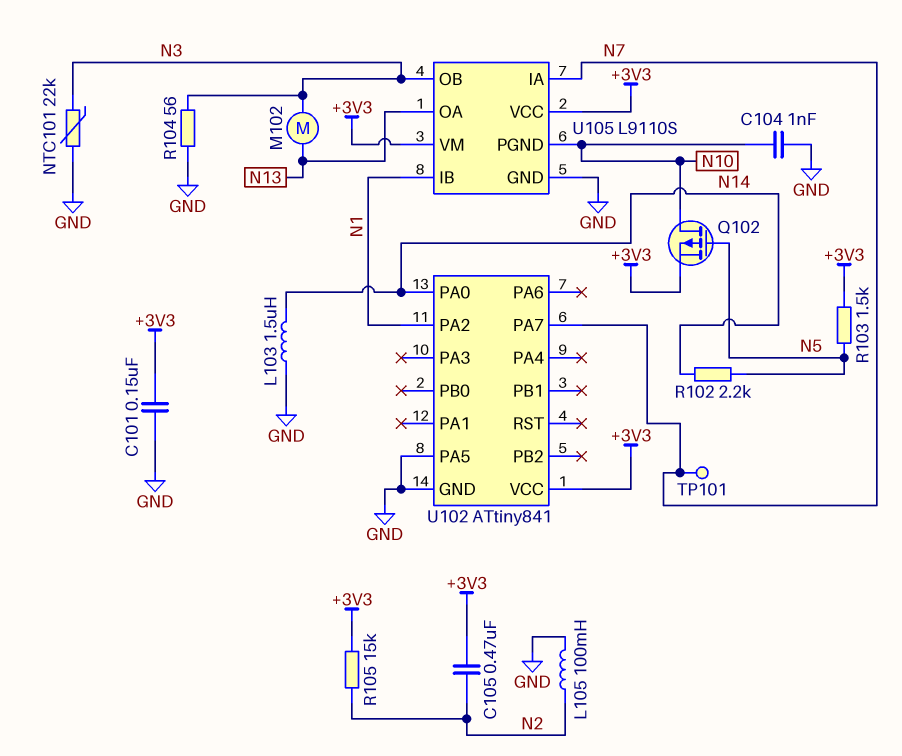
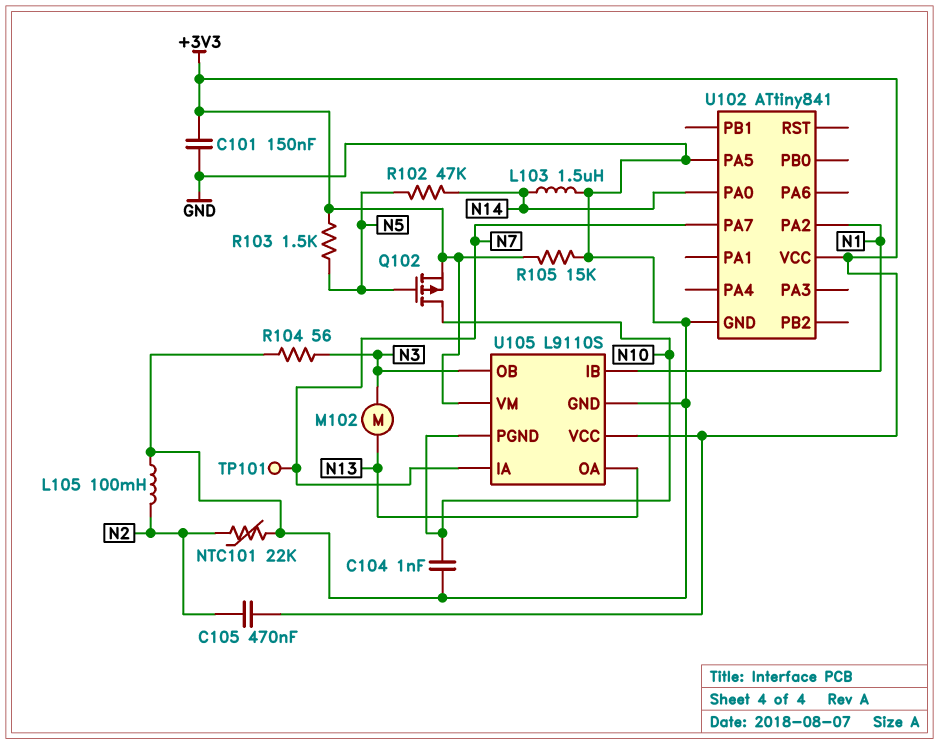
NTC101: 22k (GND, N3) -> 22k (GND, N2)
R102: 2.2k (N5, N14) -> 47k (N5, N14)
R105: 15k (+3V3, N2) -> 15k (+3V3, GND)

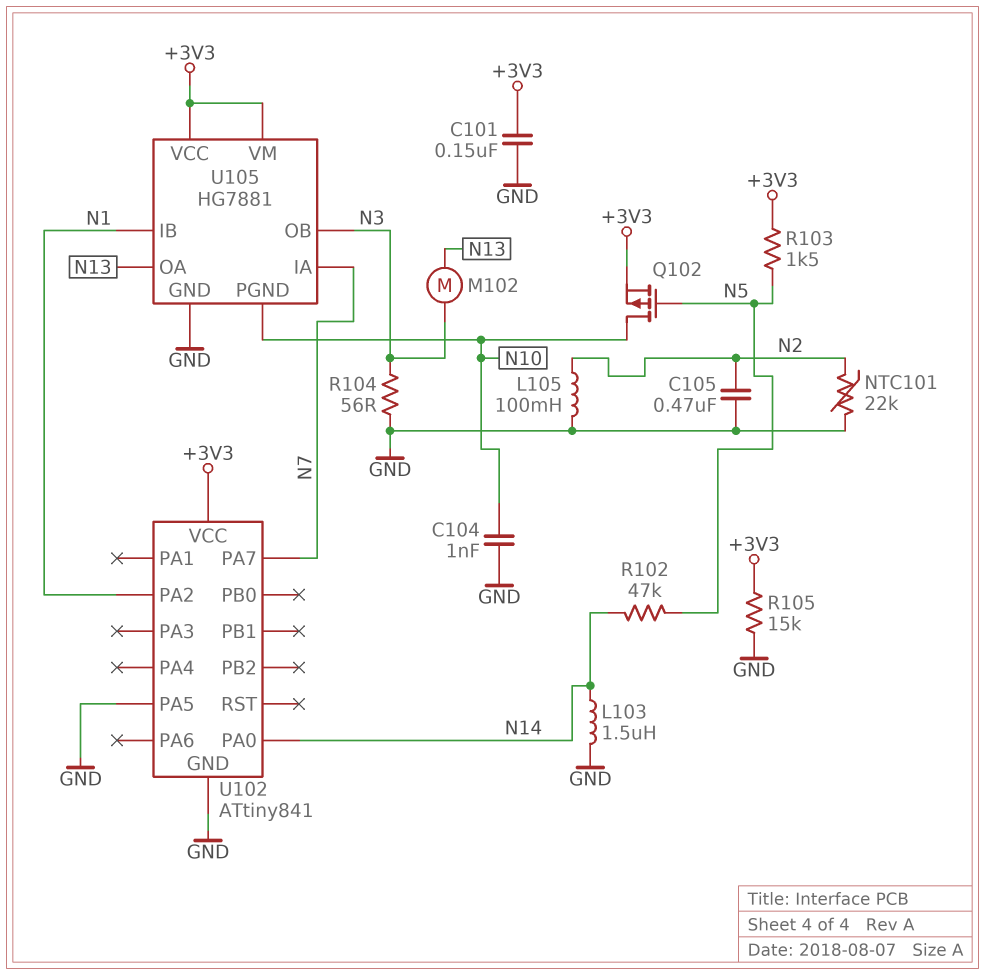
C105: 470nF (+3V3, N2) -> 470nF (GND, N2)
TP101: test point (N7) -> none
U105: L9110S -> HG7881

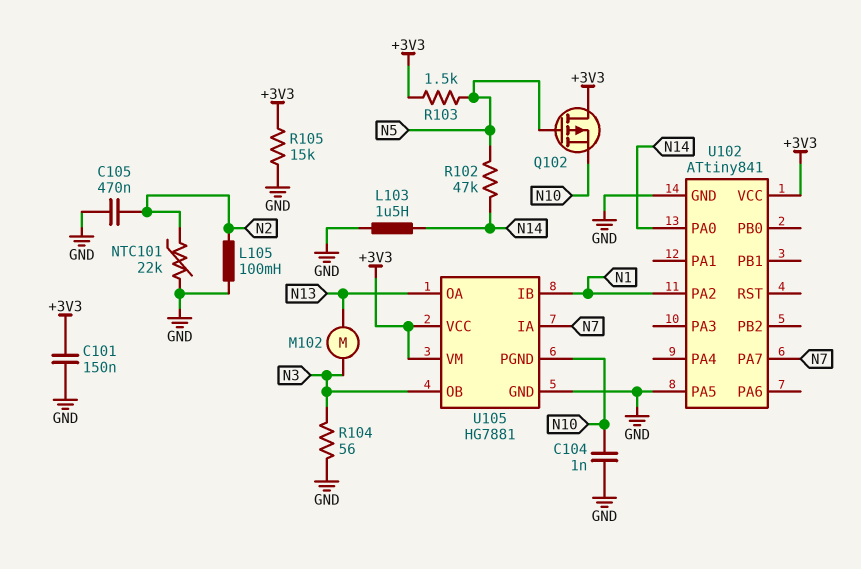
Q102: PMOS (G N5, D N10, S +3V3) -> PMOS (G N5, D +3V3, S N10)

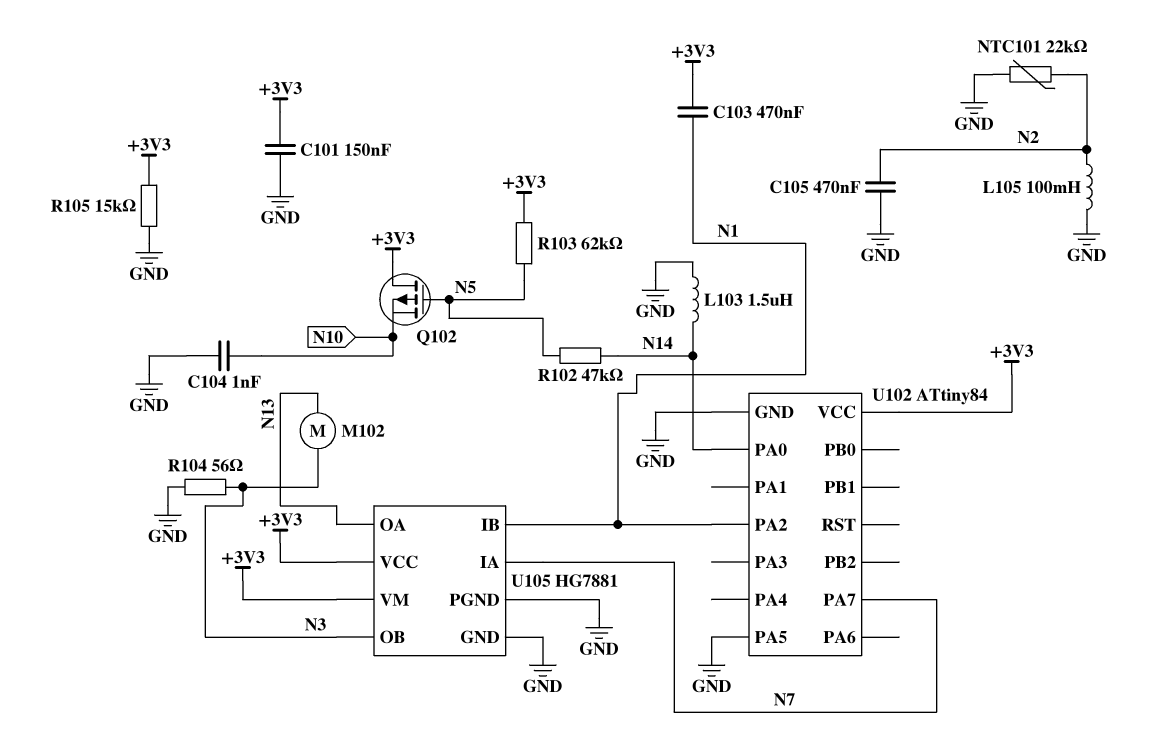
C103: none -> 470nF (+3V3, N1)
R103: 1.5k (+3V3, N5) -> 62k (+3V3, N5)
U102: ATtiny841 -> ATtiny84
U105 pin PGND: N10 -> GND

